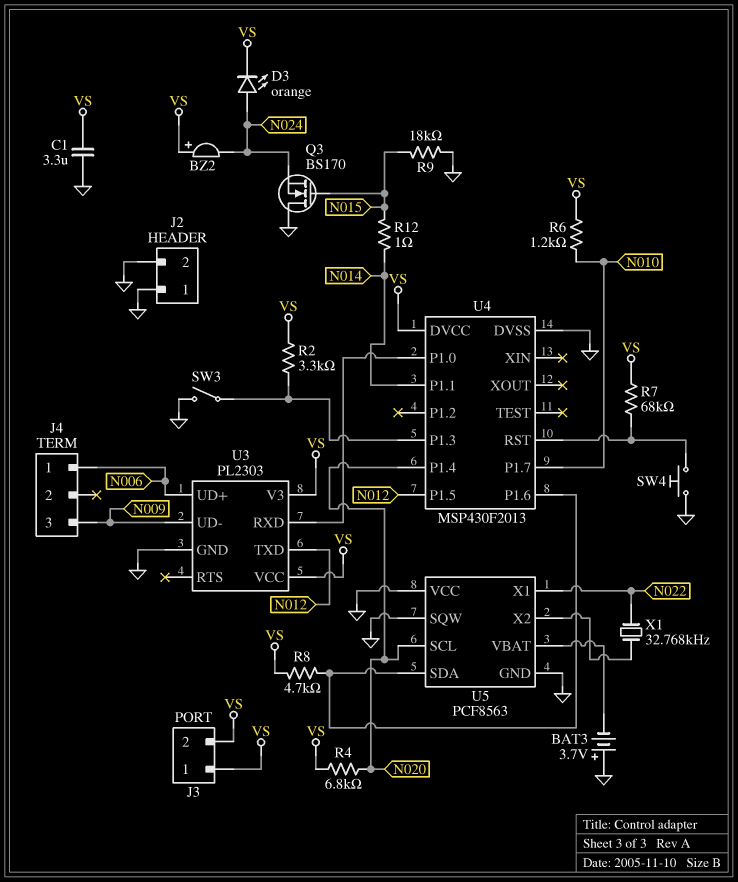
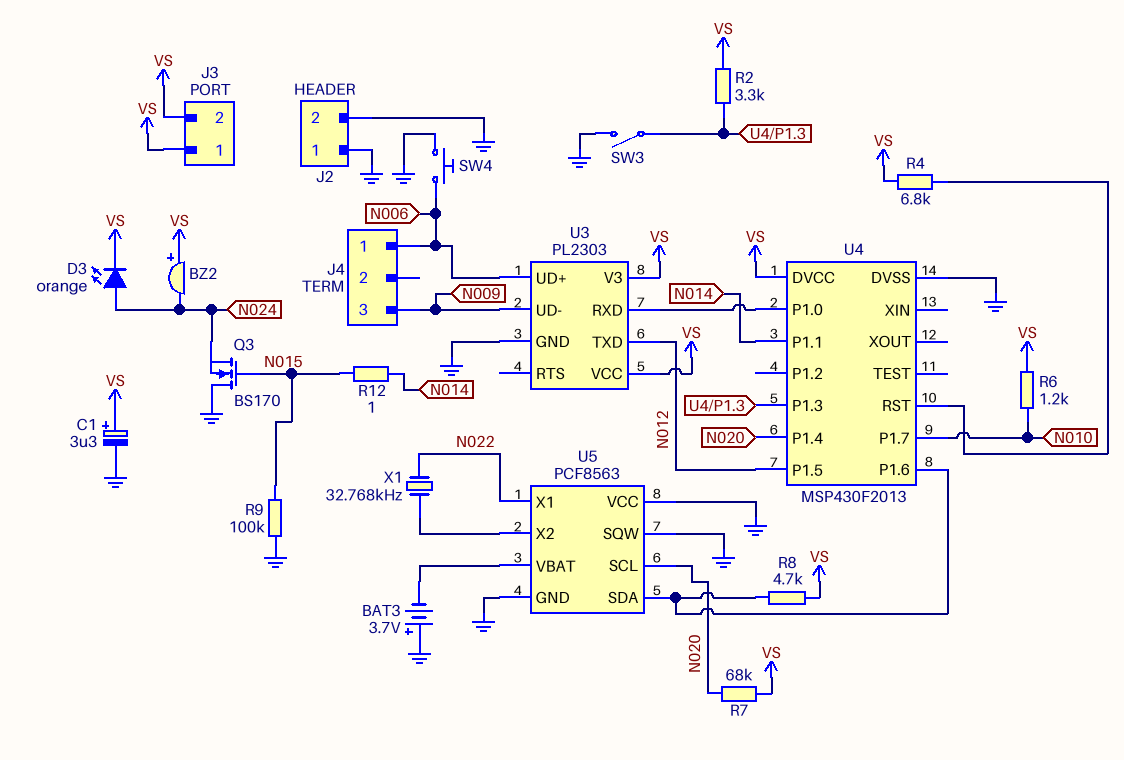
C1: 3.3uF (GND, VS) -> 3.3uF (plus VS, minus GND)
R4: 6.8k (N020, VS) -> 6.8k (U4/RST, VS)
R7: 68k (U4/RST, VS) -> 68k (N020, VS)
R9: 18k (GND, N015) -> 100k (GND, N015)
SW4: button (GND, U4/RST) -> button (GND, N006)

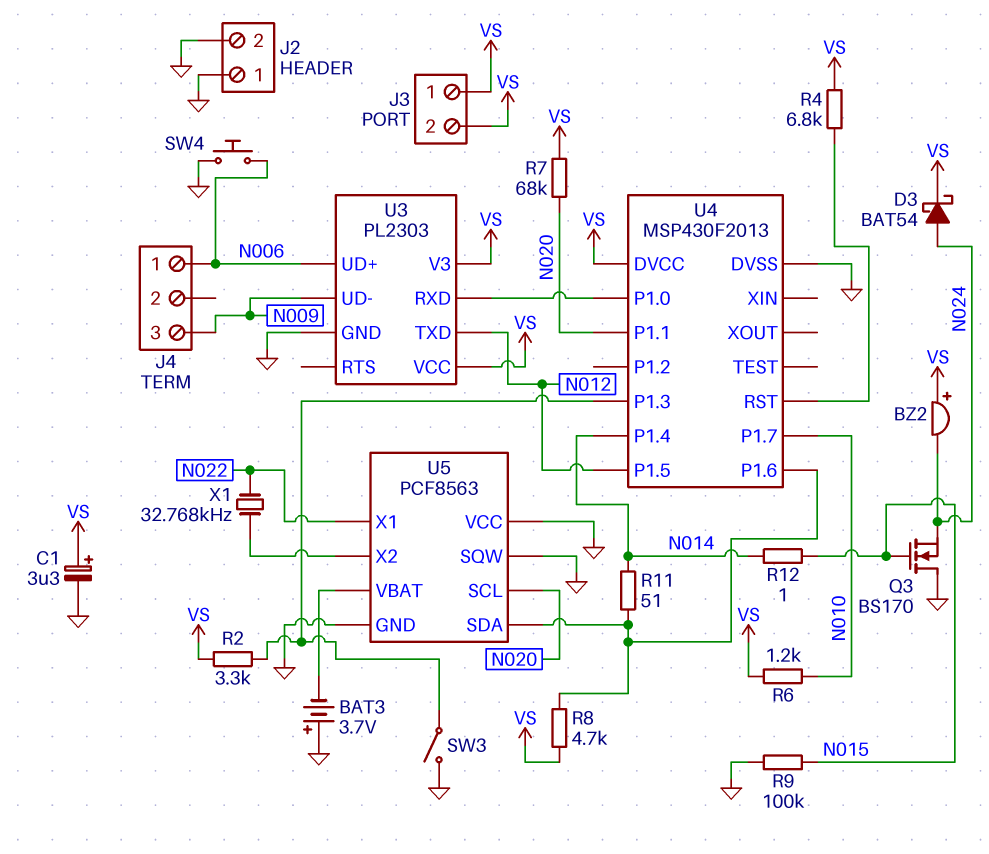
D3: LED orange (A N024, K VS) -> schottky BAT54 (A N024, K VS)
R11: none -> 51 (N014, U4/P1.6)
U4 pin P1.1: N014 -> N020
U4 pin P1.4: N020 -> N014

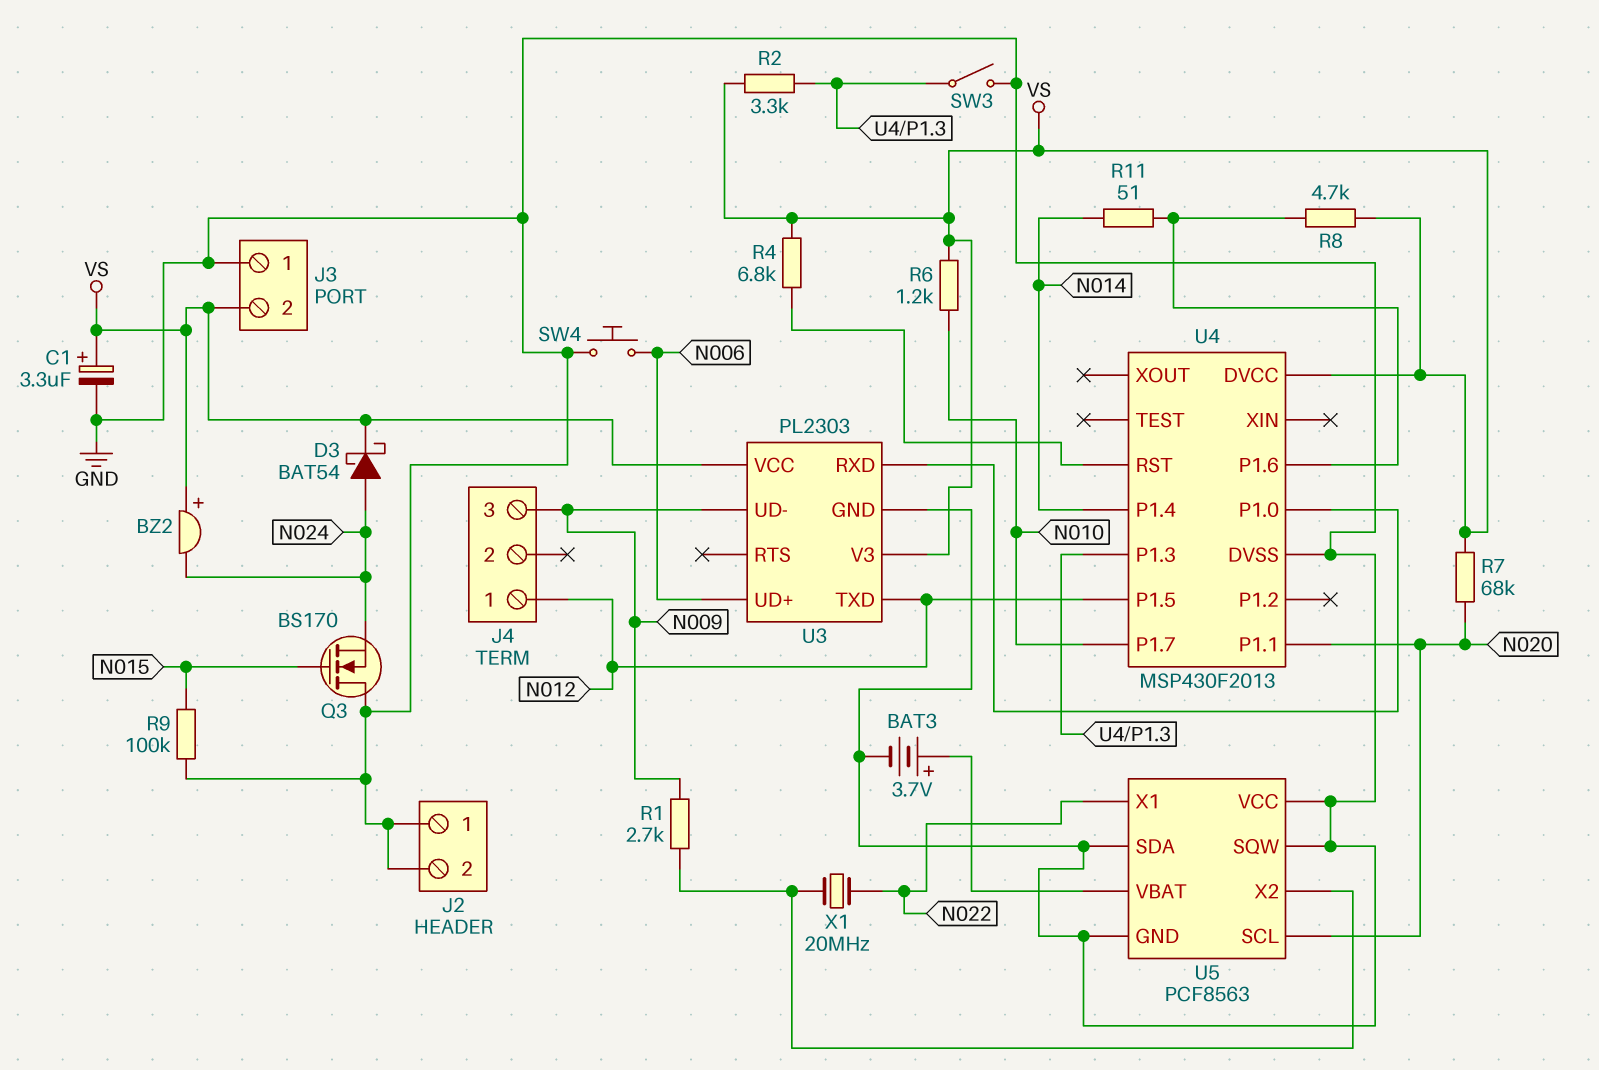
BAT3: 3.7V (plus GND, minus U5/VBAT) -> 3.7V (plus U5/VBAT, minus GND)
J3 pin 1: VS -> GND
J4 pin 1: N006 -> N012
R1: none -> 2.7k (N009, U5/X2)
R12: 1 (N014, N015) -> none
U5 pin SDA: U4/P1.6 -> GND
X1: 32.768kHz (N022, U5/X2) -> 20MHz (N022, U5/X2)

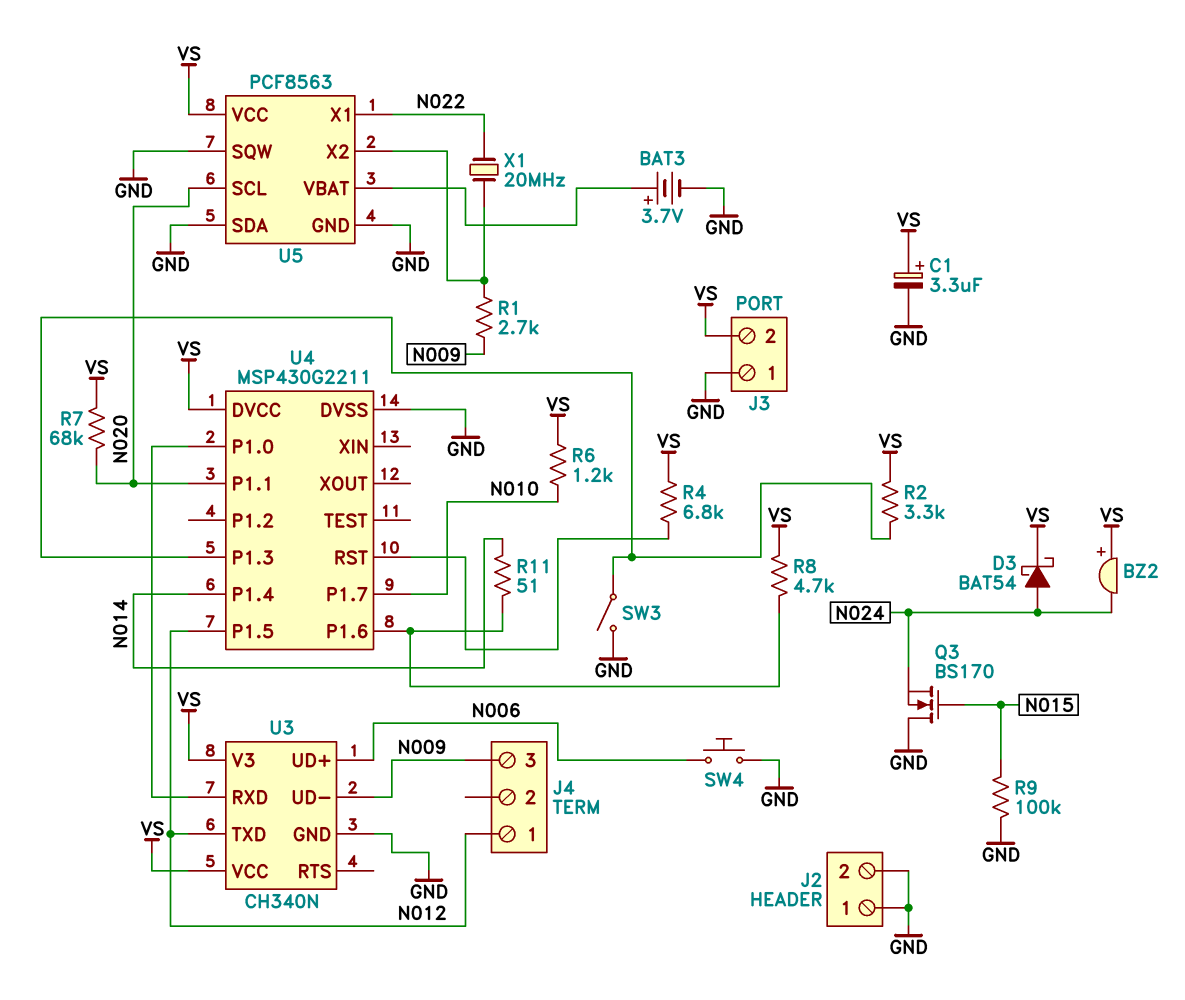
U3: PL2303 -> CH340N
U4: MSP430F2013 -> MSP430G2211
U5 pin VCC: GND -> VS

